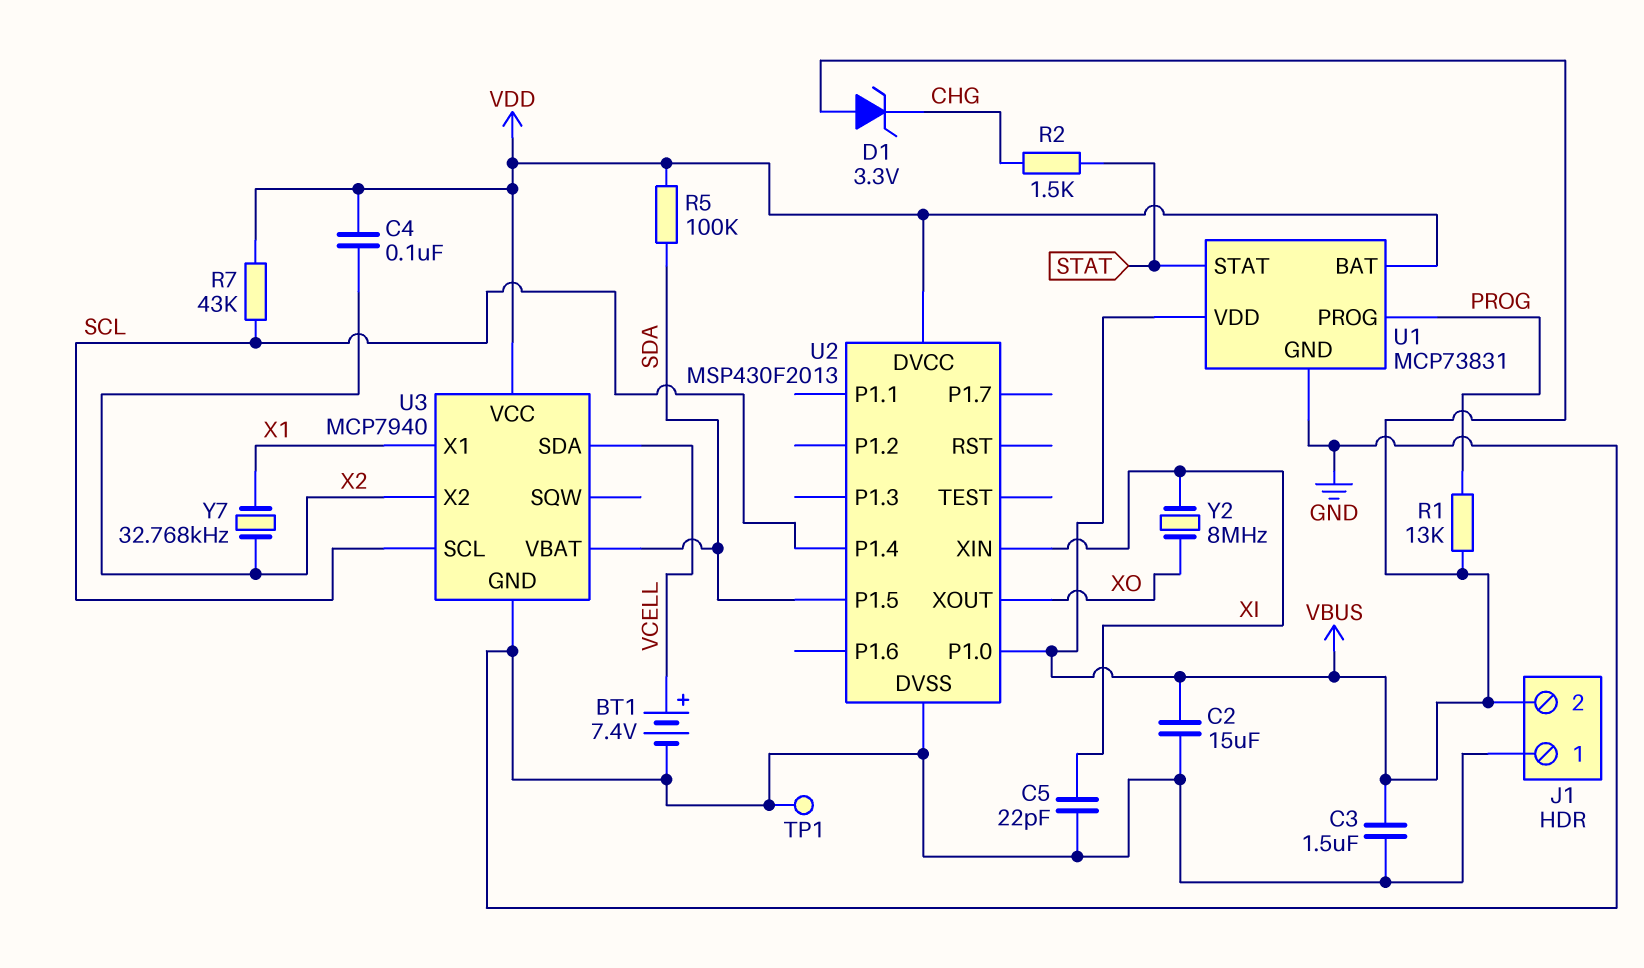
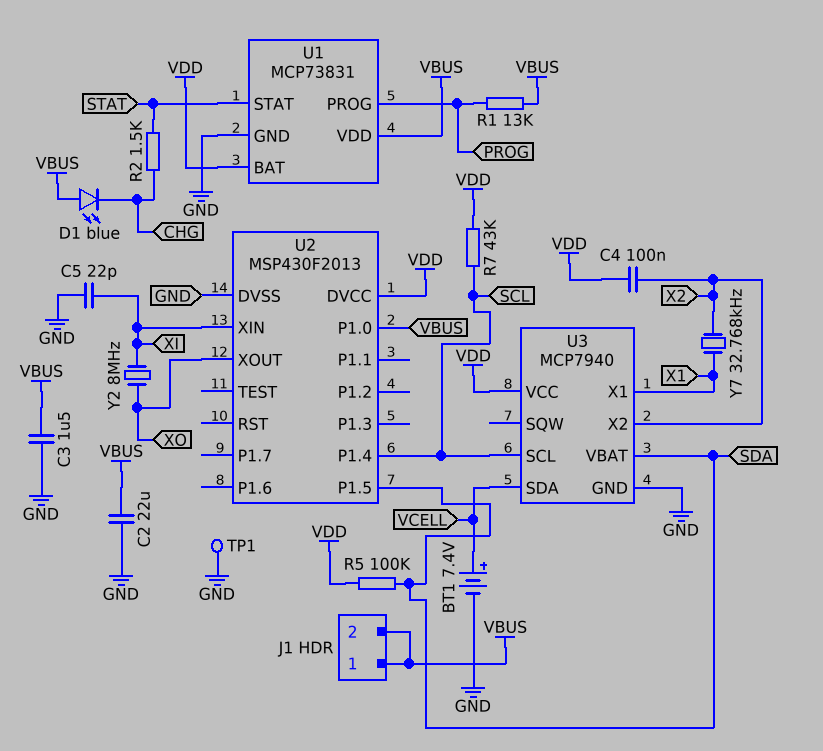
C2: 15uF (GND, VBUS) -> 22uF (GND, VBUS)
D1: zener 3.3V (A VBUS, K CHG) -> LED blue (A VBUS, K CHG)
J1 pin 1: GND -> VBUS

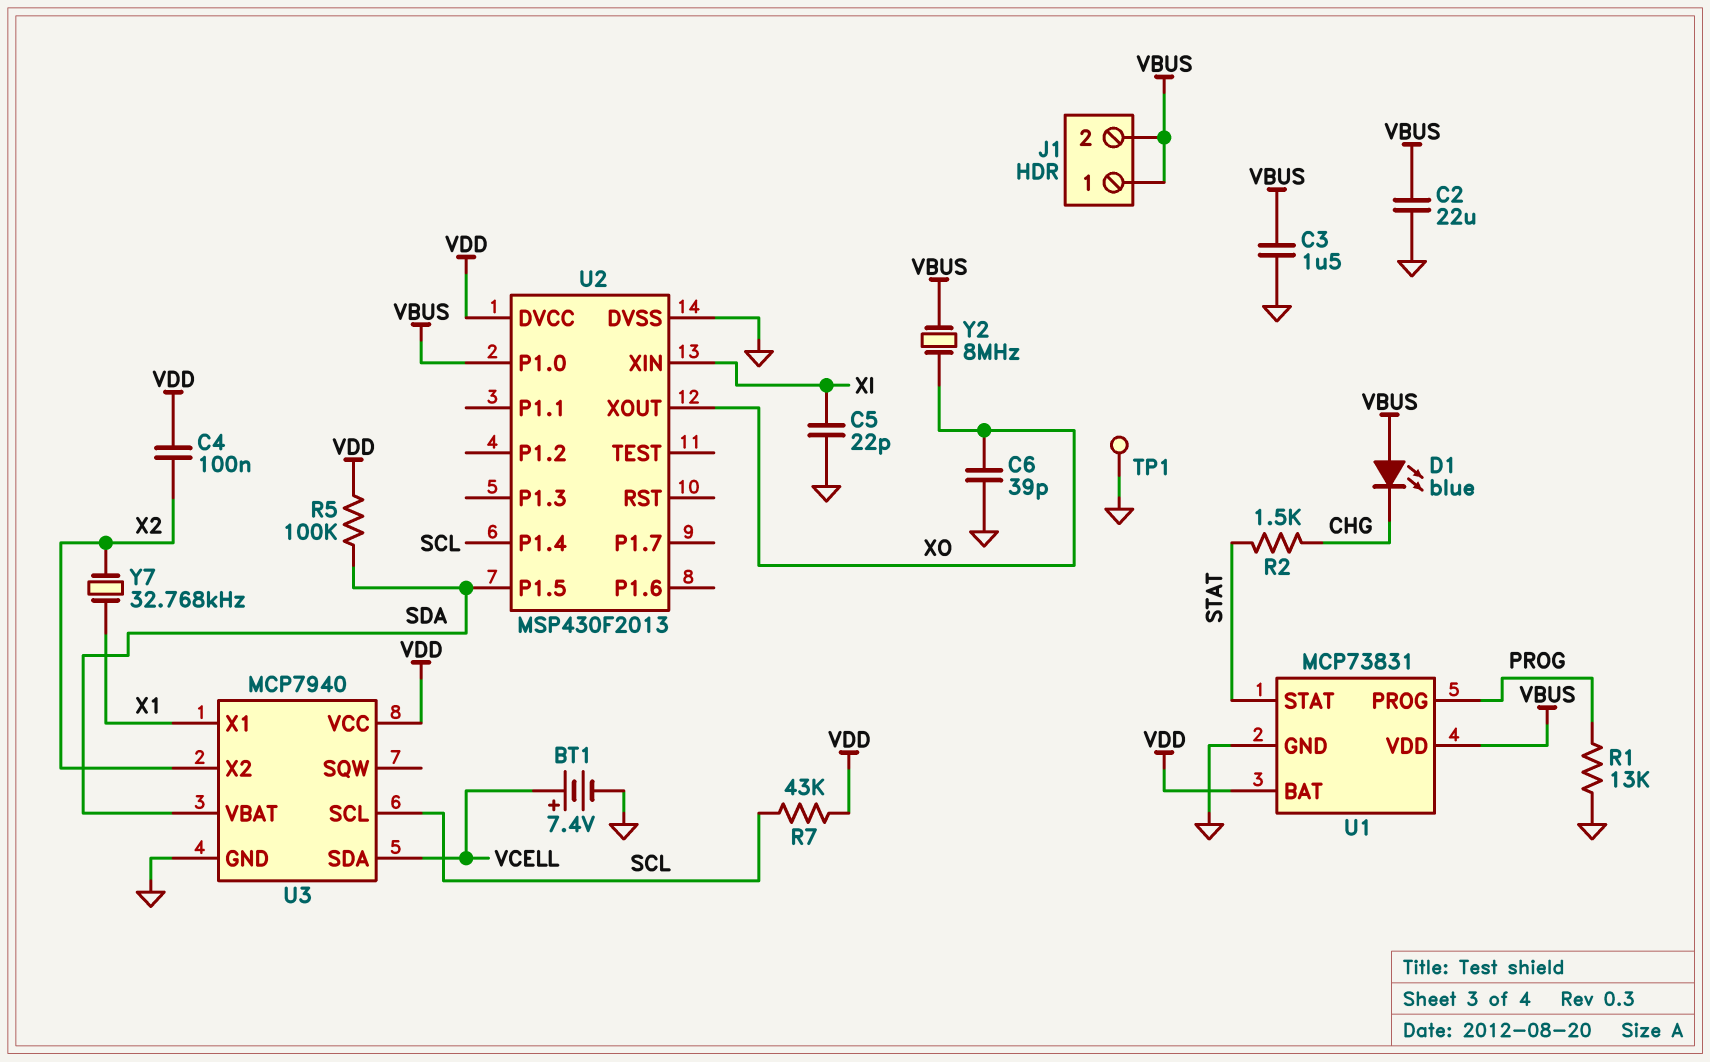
C6: none -> 39pF (GND, XO)
R1: 13k (PROG, VBUS) -> 13k (GND, PROG)
Y2: 8MHz (XI, XO) -> 8MHz (VBUS, XO)

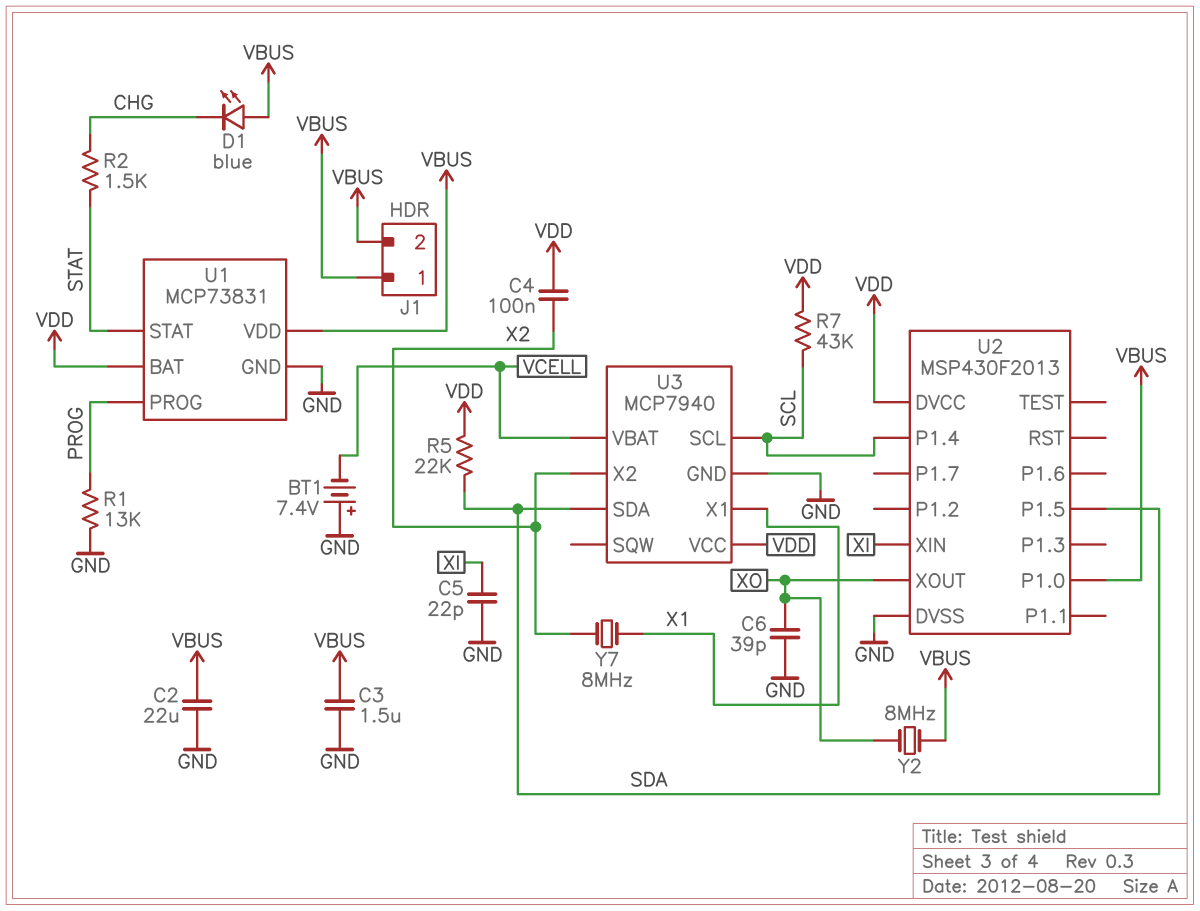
BT1: 7.4V (plus VCELL, minus GND) -> 7.4V (plus GND, minus VCELL)
R5: 100k (SDA, VDD) -> 22k (SDA, VDD)
TP1: test point (GND) -> none
U3 pin SDA: VCELL -> SDA
U3 pin VBAT: SDA -> VCELL
Y7: 32.768kHz (X1, X2) -> 8MHz (X1, X2)

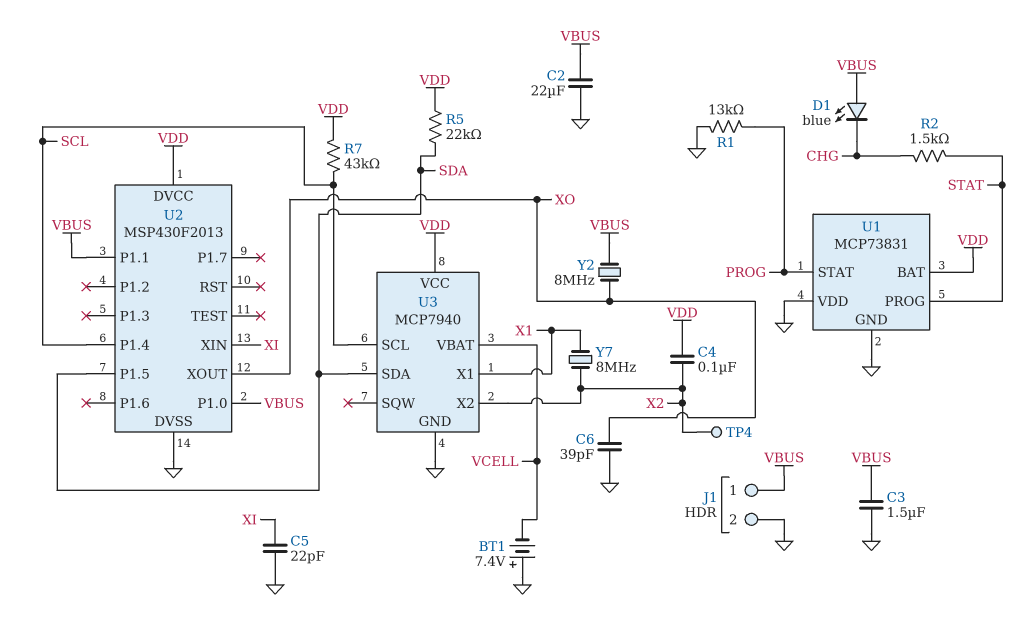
J1 pin 2: VBUS -> GND
TP4: none -> test point (X2)
U1 pin PROG: PROG -> STAT
U1 pin STAT: STAT -> PROG
U1 pin VDD: VBUS -> GND
U2 pin P1.1: none -> VBUS

